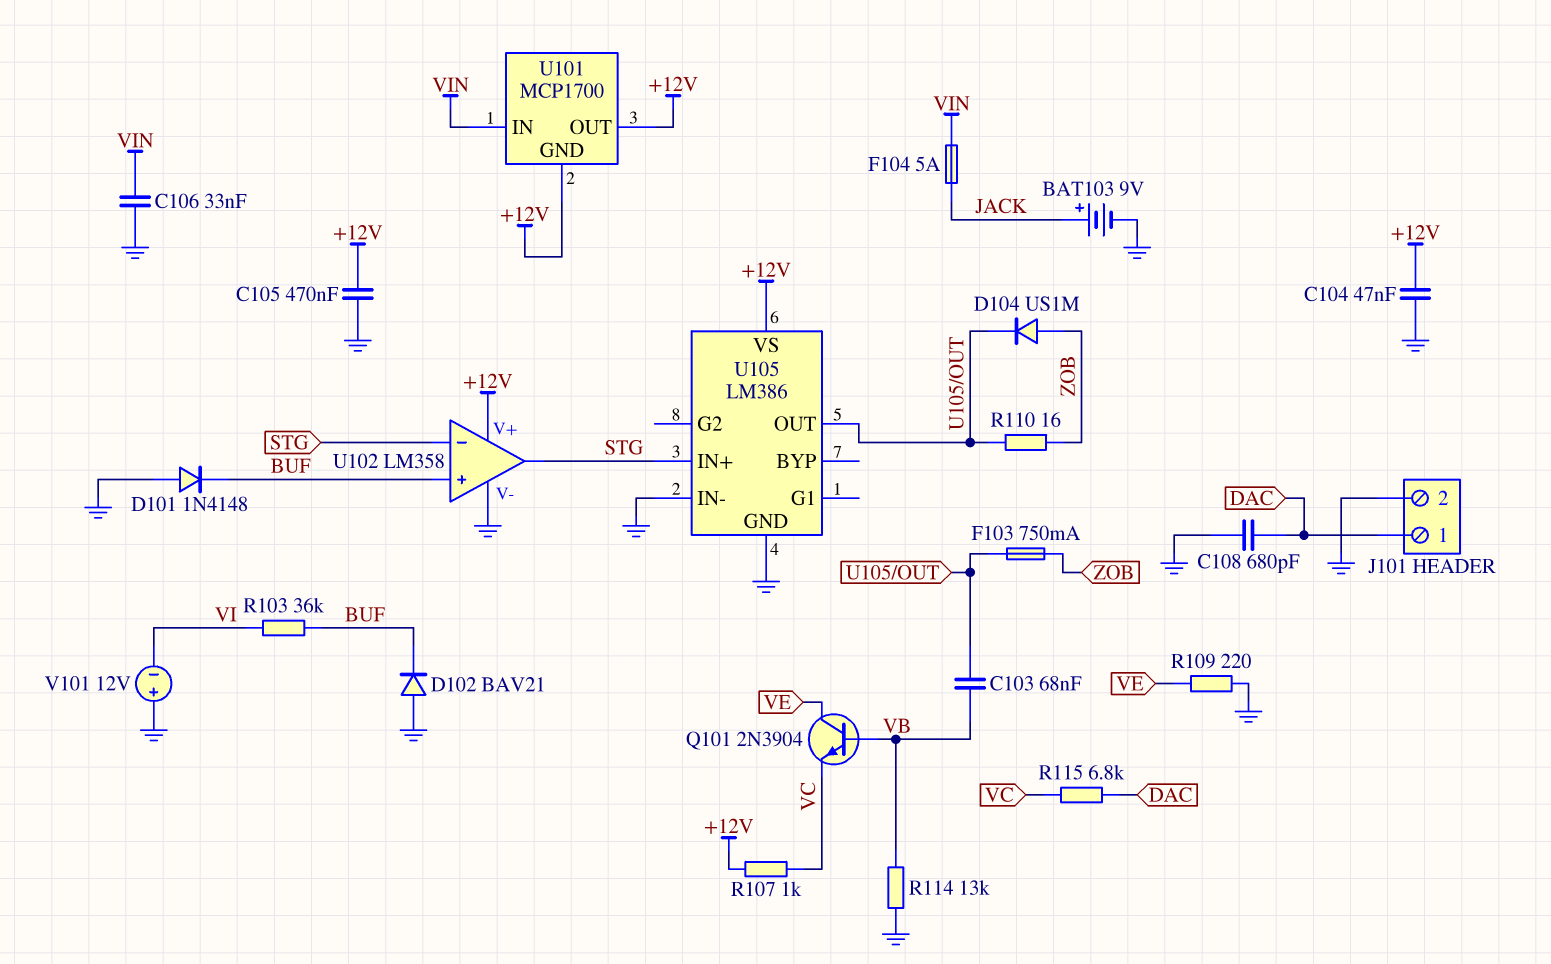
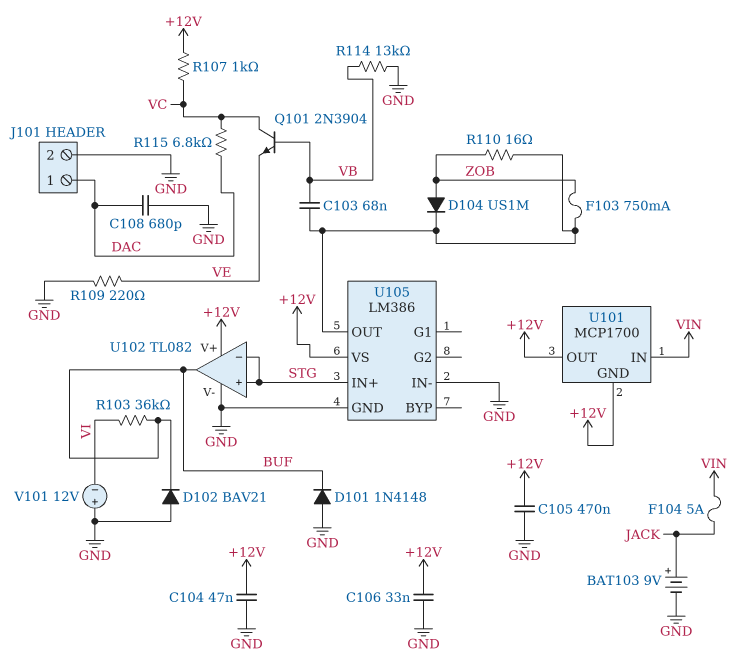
C106: 33nF (GND, VIN) -> 33nF (+12V, GND)
Q101: NPN 2N3904 (B VB, C VE, E VC) -> NPN 2N3904 (B VB, C VC, E VE)
U102: LM358 -> TL082
U102 pin in+: BUF -> STG
U102 pin out: STG -> BUF

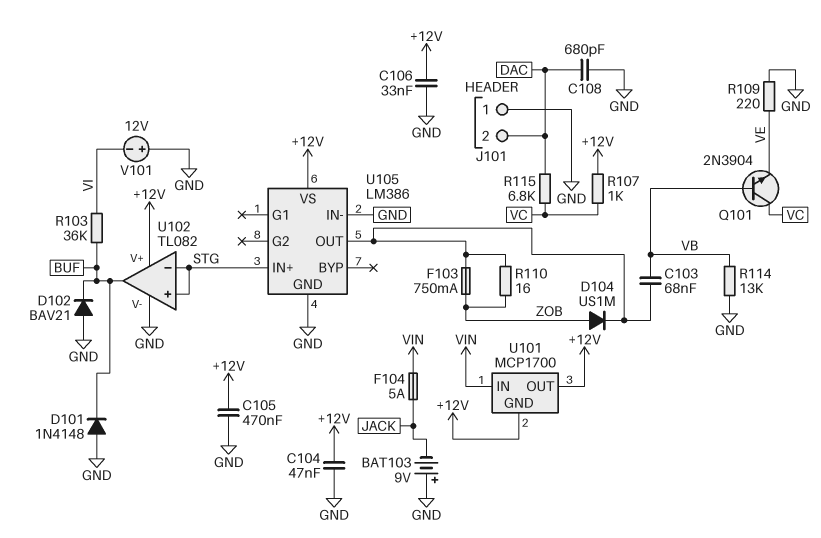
BAT103: 9V (plus JACK, minus GND) -> 9V (plus GND, minus JACK)
J101 pin 1: DAC -> GND
J101 pin 2: GND -> DAC

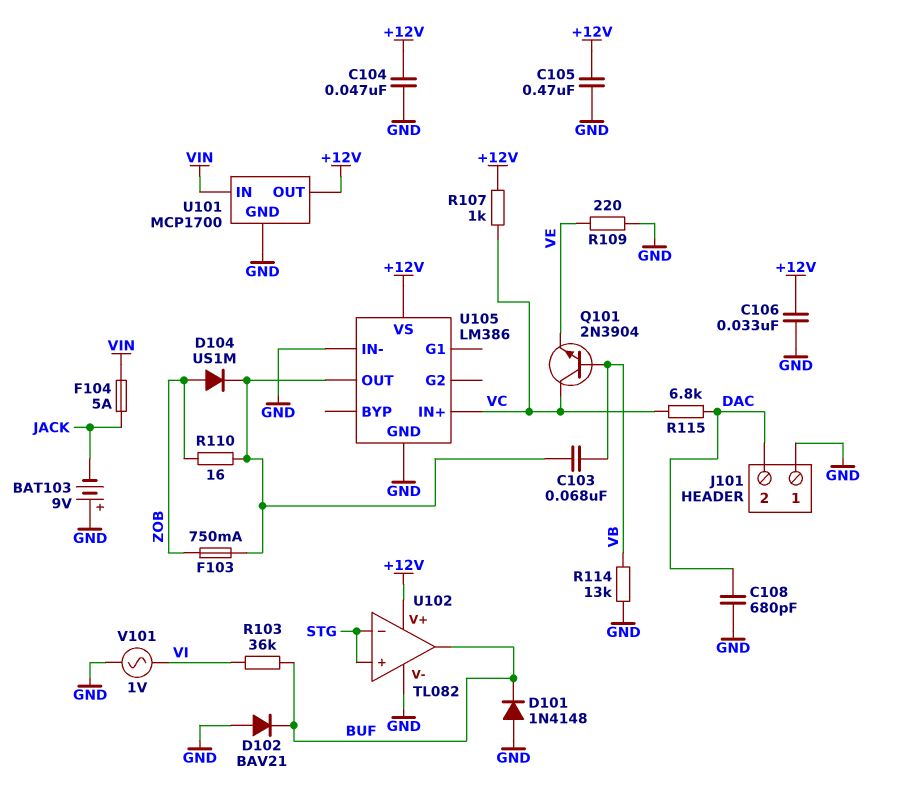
U101 pin GND: +12V -> GND
U105 pin IN+: STG -> VC
V101: 12V (plus GND, minus VI) -> AC 1V (GND, VI)

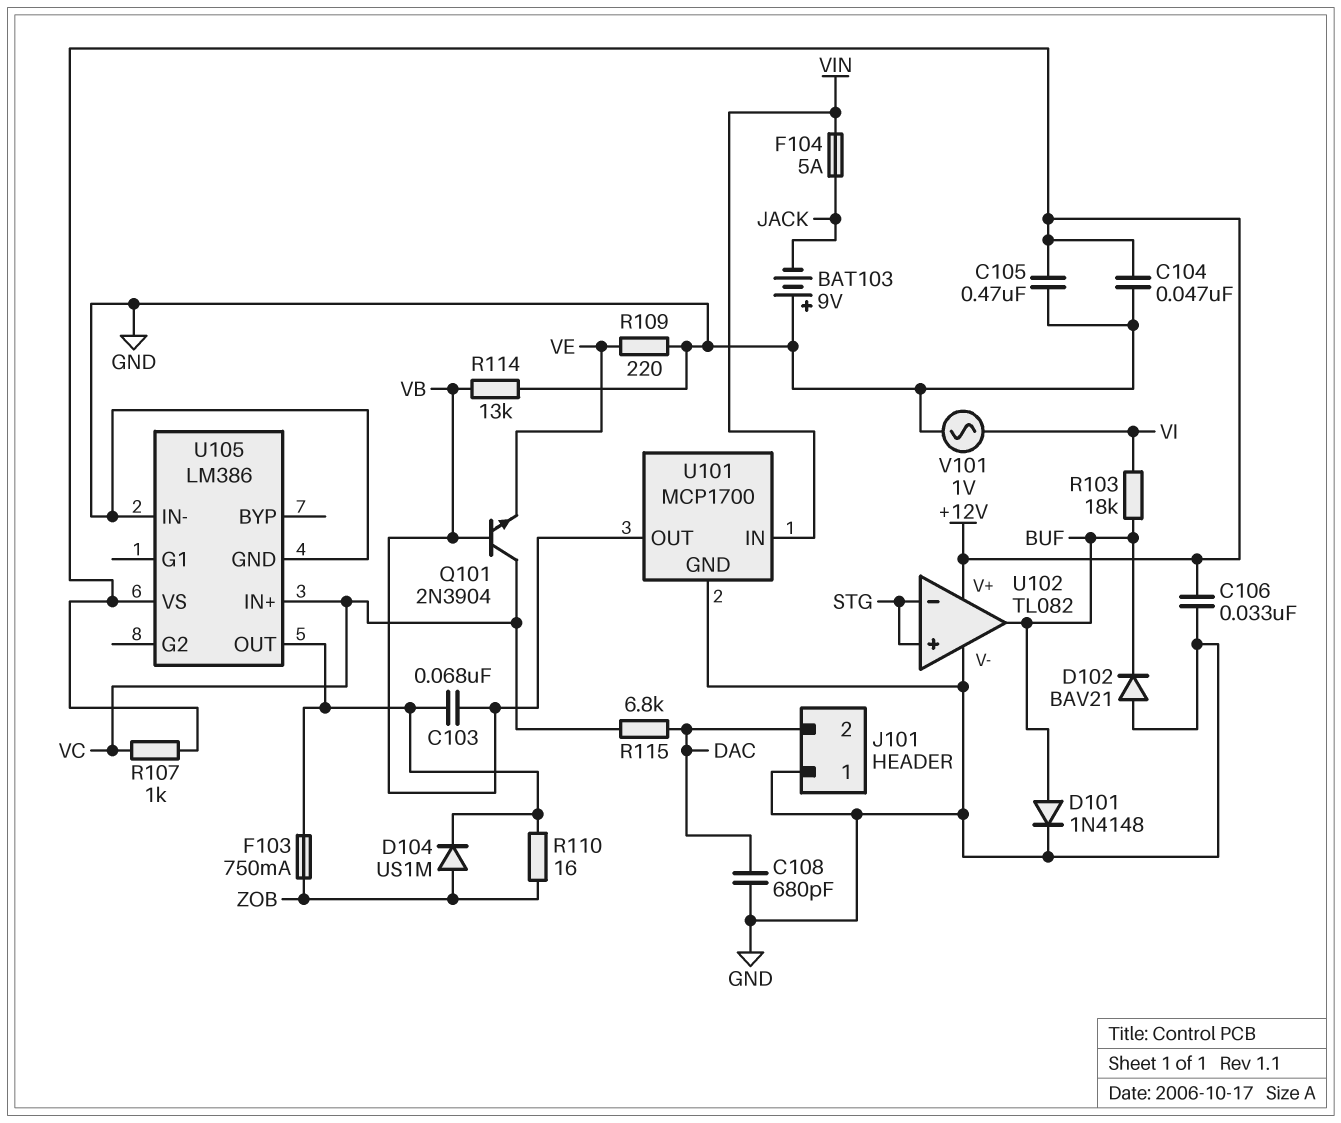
D101: diode 1N4148 (A GND, K BUF) -> diode 1N4148 (A BUF, K GND)
R103: 36k (BUF, VI) -> 18k (BUF, VI)
U101 pin OUT: +12V -> VB

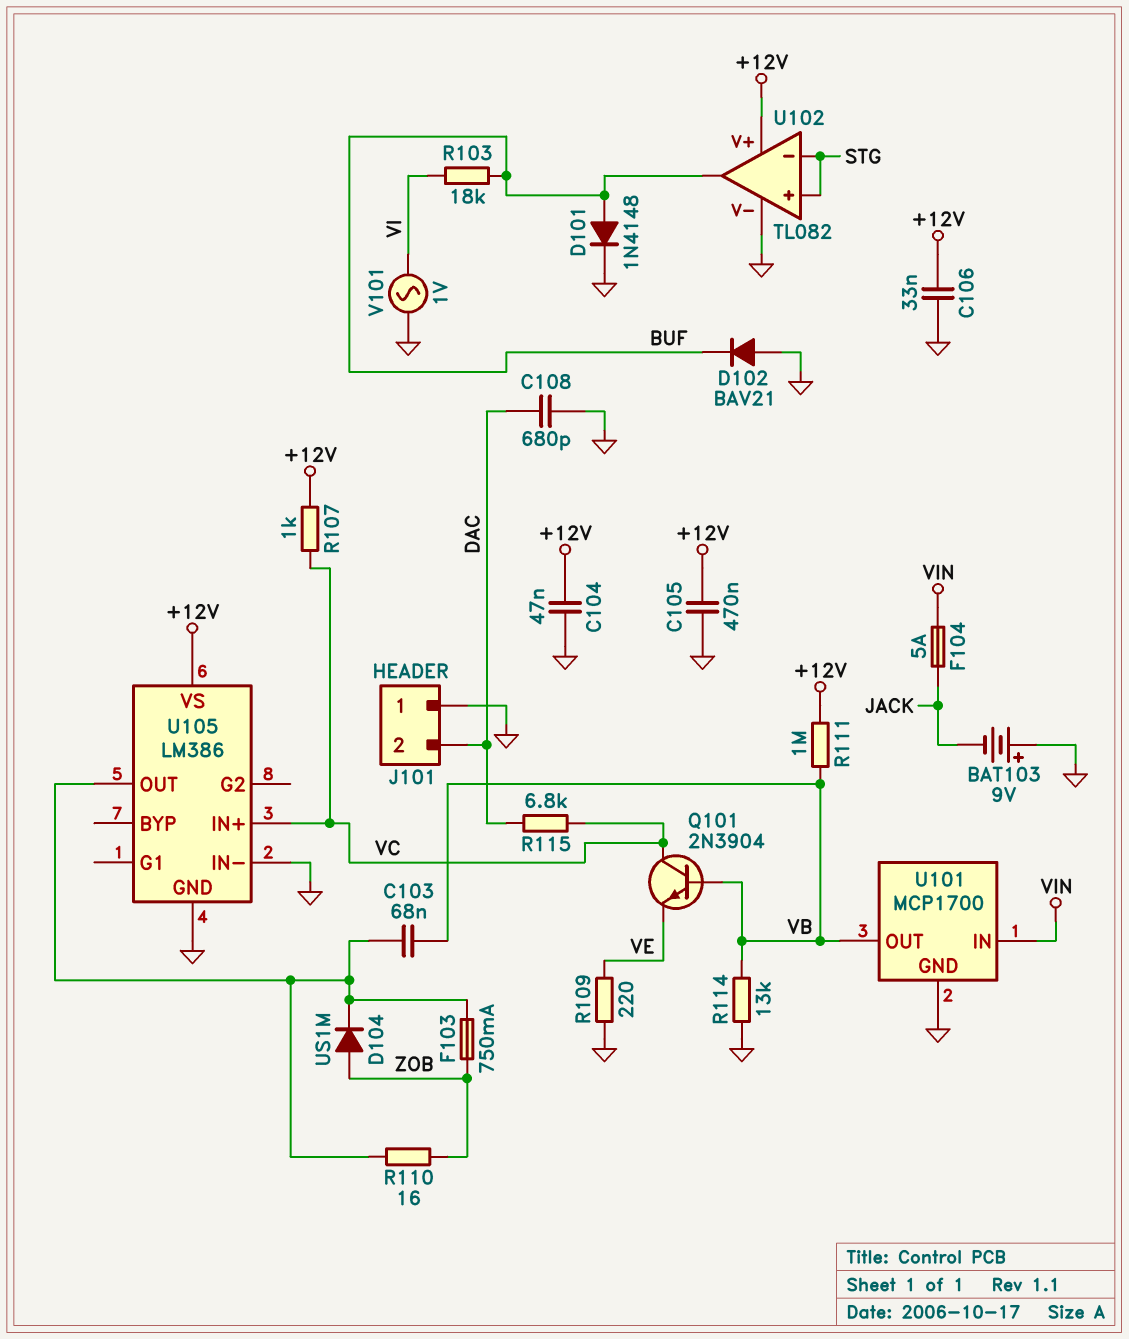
R111: none -> 1M (+12V, VB)

